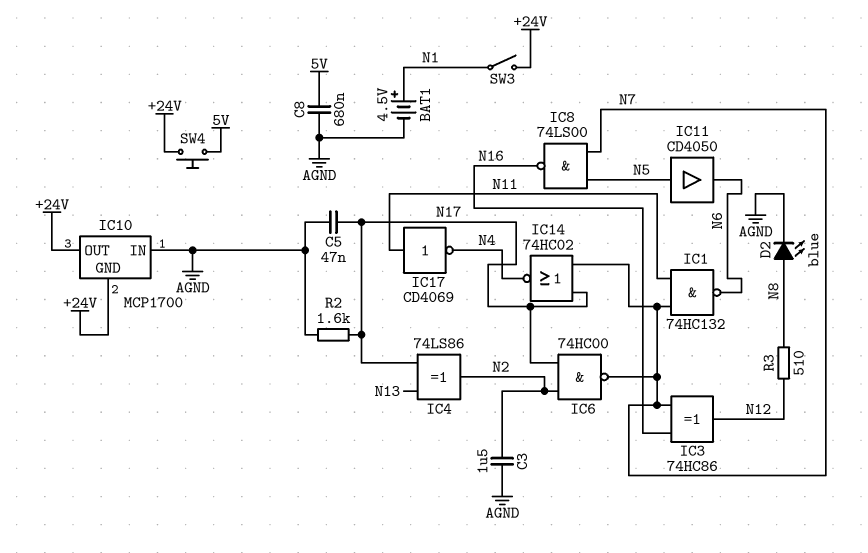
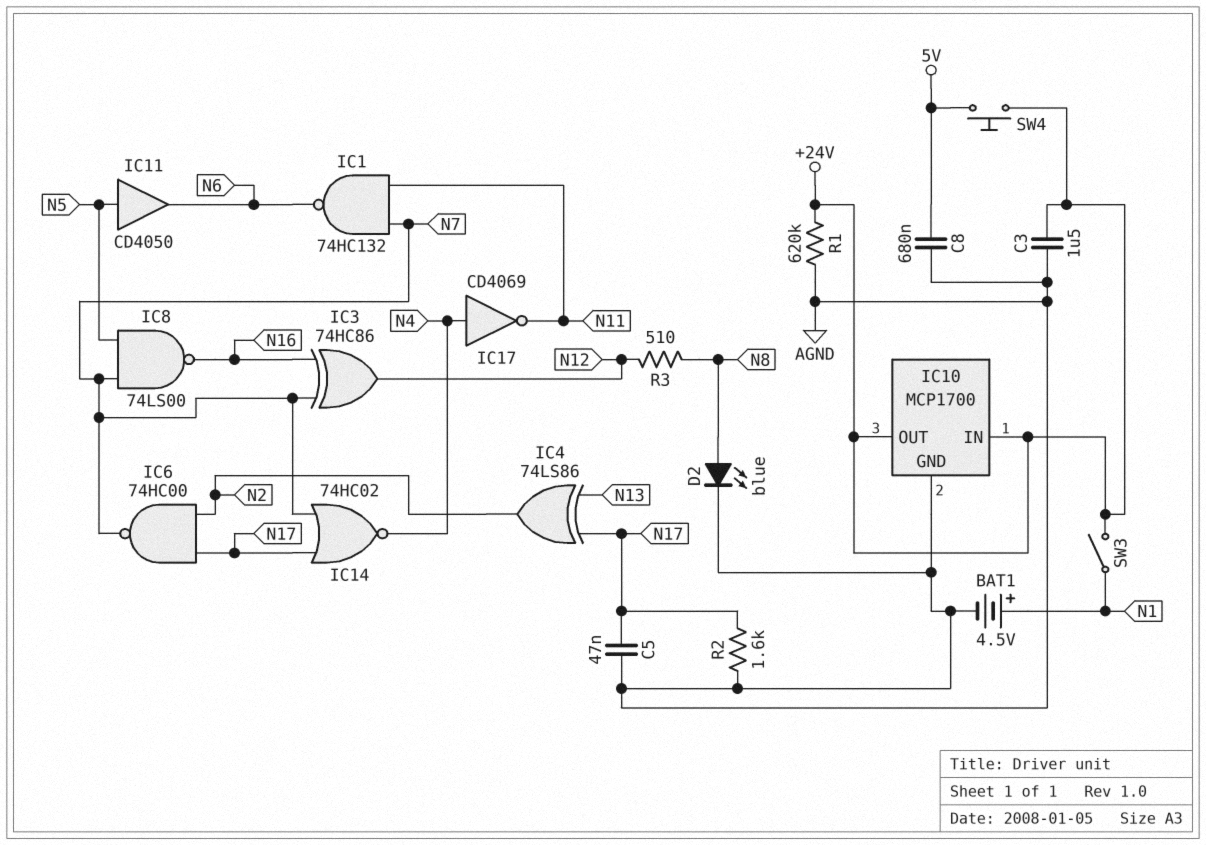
C3: 1.5uF (AGND, N2) -> 1.5uF (+24V, AGND)
IC10 pin GND: +24V -> AGND
IC10 pin IN: AGND -> +24V
IC17: NOT CD4069 (in N11, out N4) -> NOT CD4069 (in N4, out N11)
R1: none -> 620k (+24V, AGND)

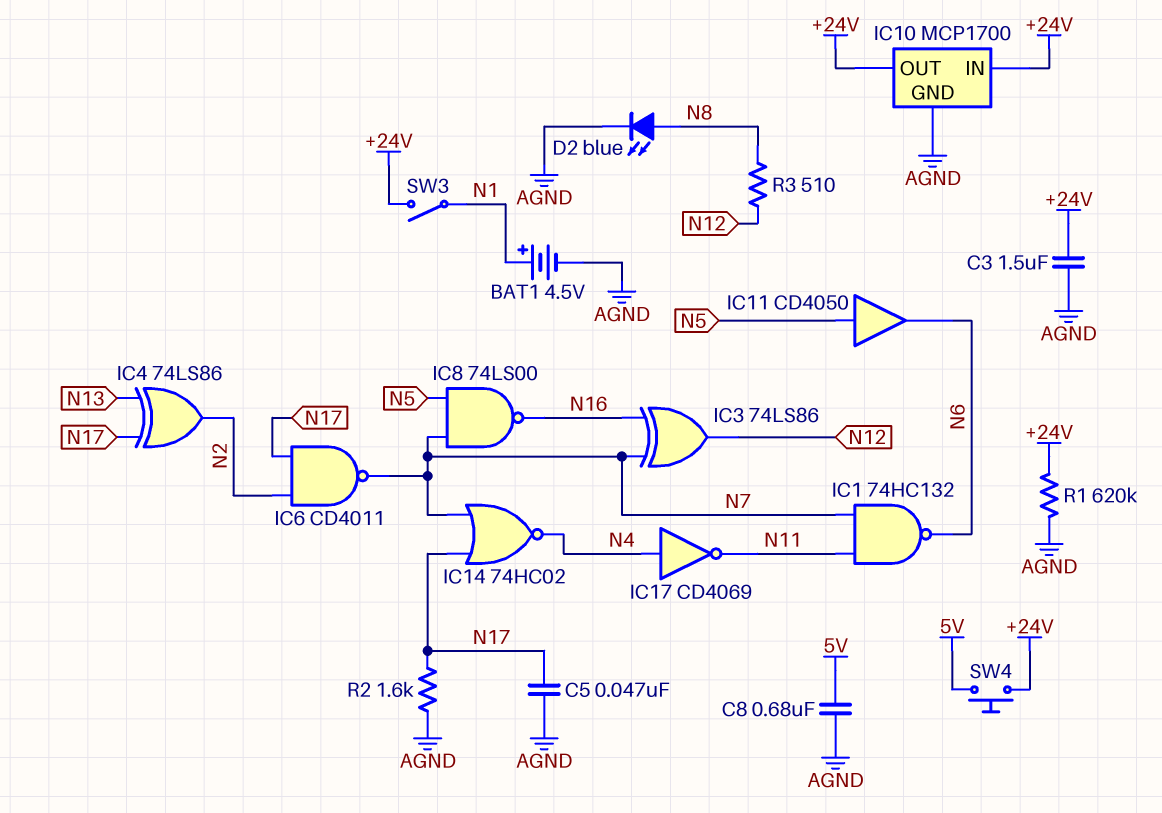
IC3: XOR 74HC86 (in N7, in N16, out N12) -> XOR 74LS86 (in N7, in N16, out N12)
IC6: NAND 74HC00 (in N2, in N17, out N7) -> NAND CD4011 (in N2, in N17, out N7)

